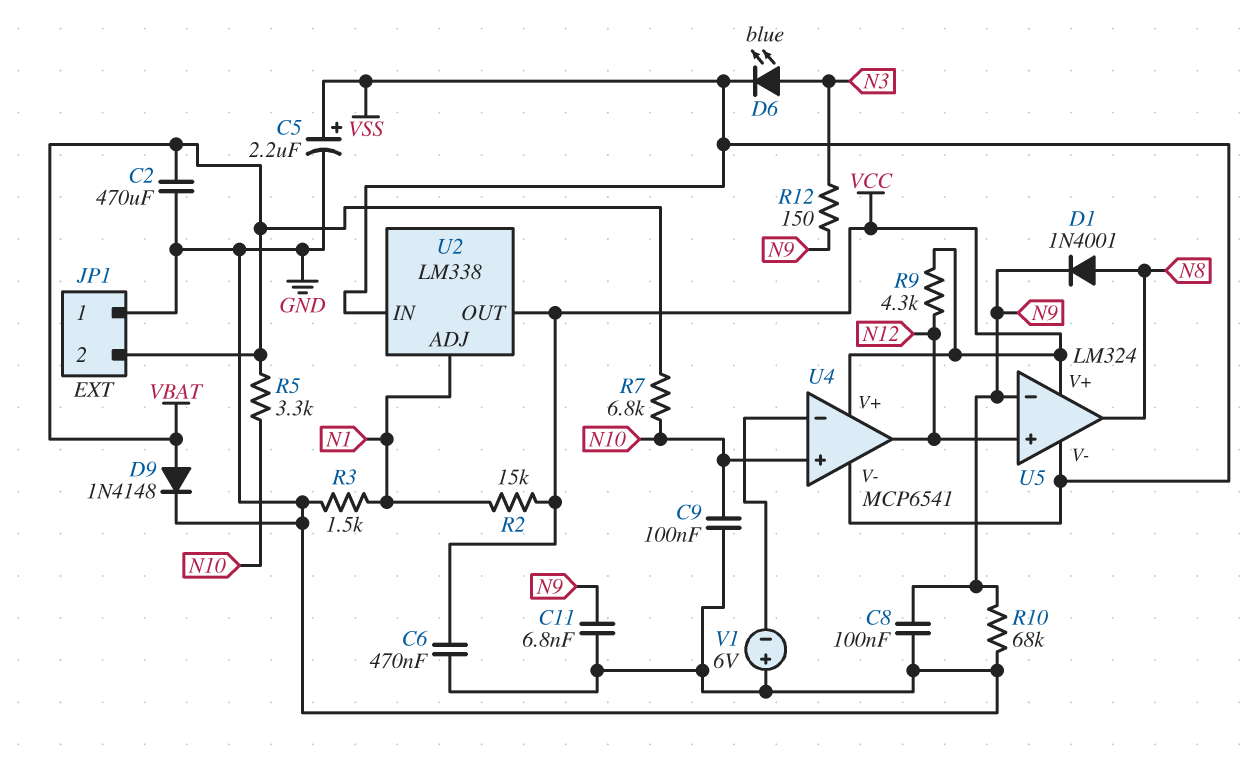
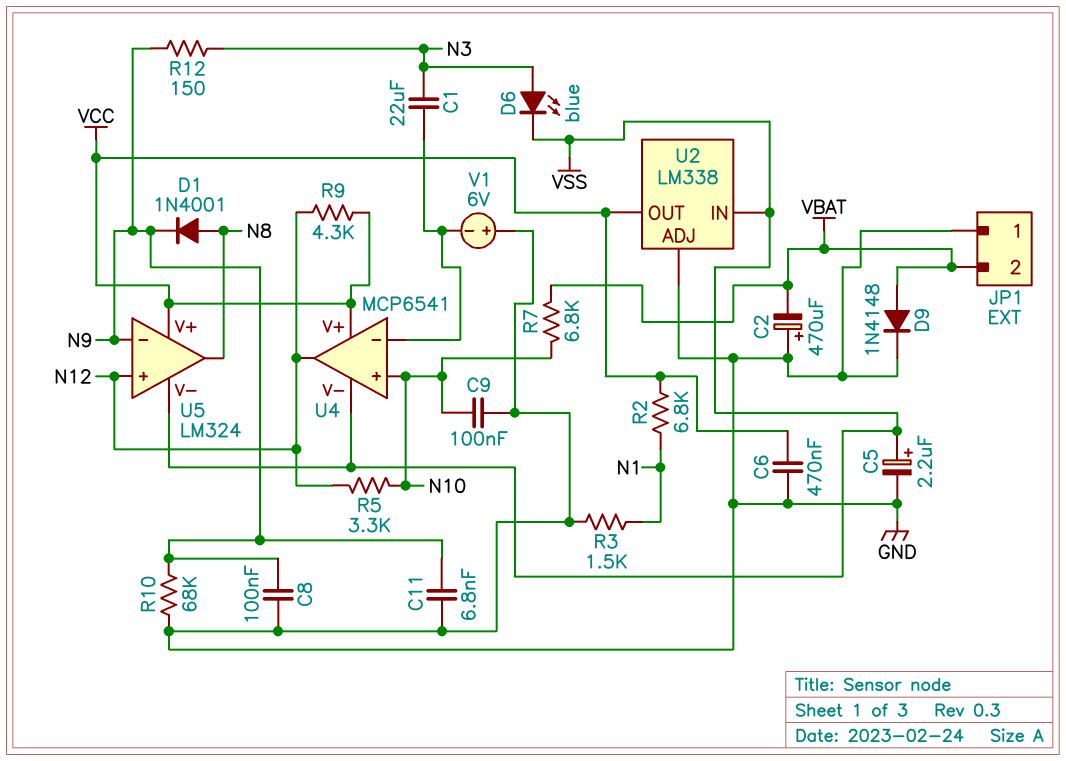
C1: none -> 22uF (N3, U4/in-)
C2: 470uF (GND, VBAT) -> 470uF (plus GND, minus VBAT)
R2: 15k (N1, VCC) -> 6.8k (N1, VCC)
R5: 3.3k (N10, VBAT) -> 3.3k (N10, N12)
U2 pin ADJ: N1 -> GND

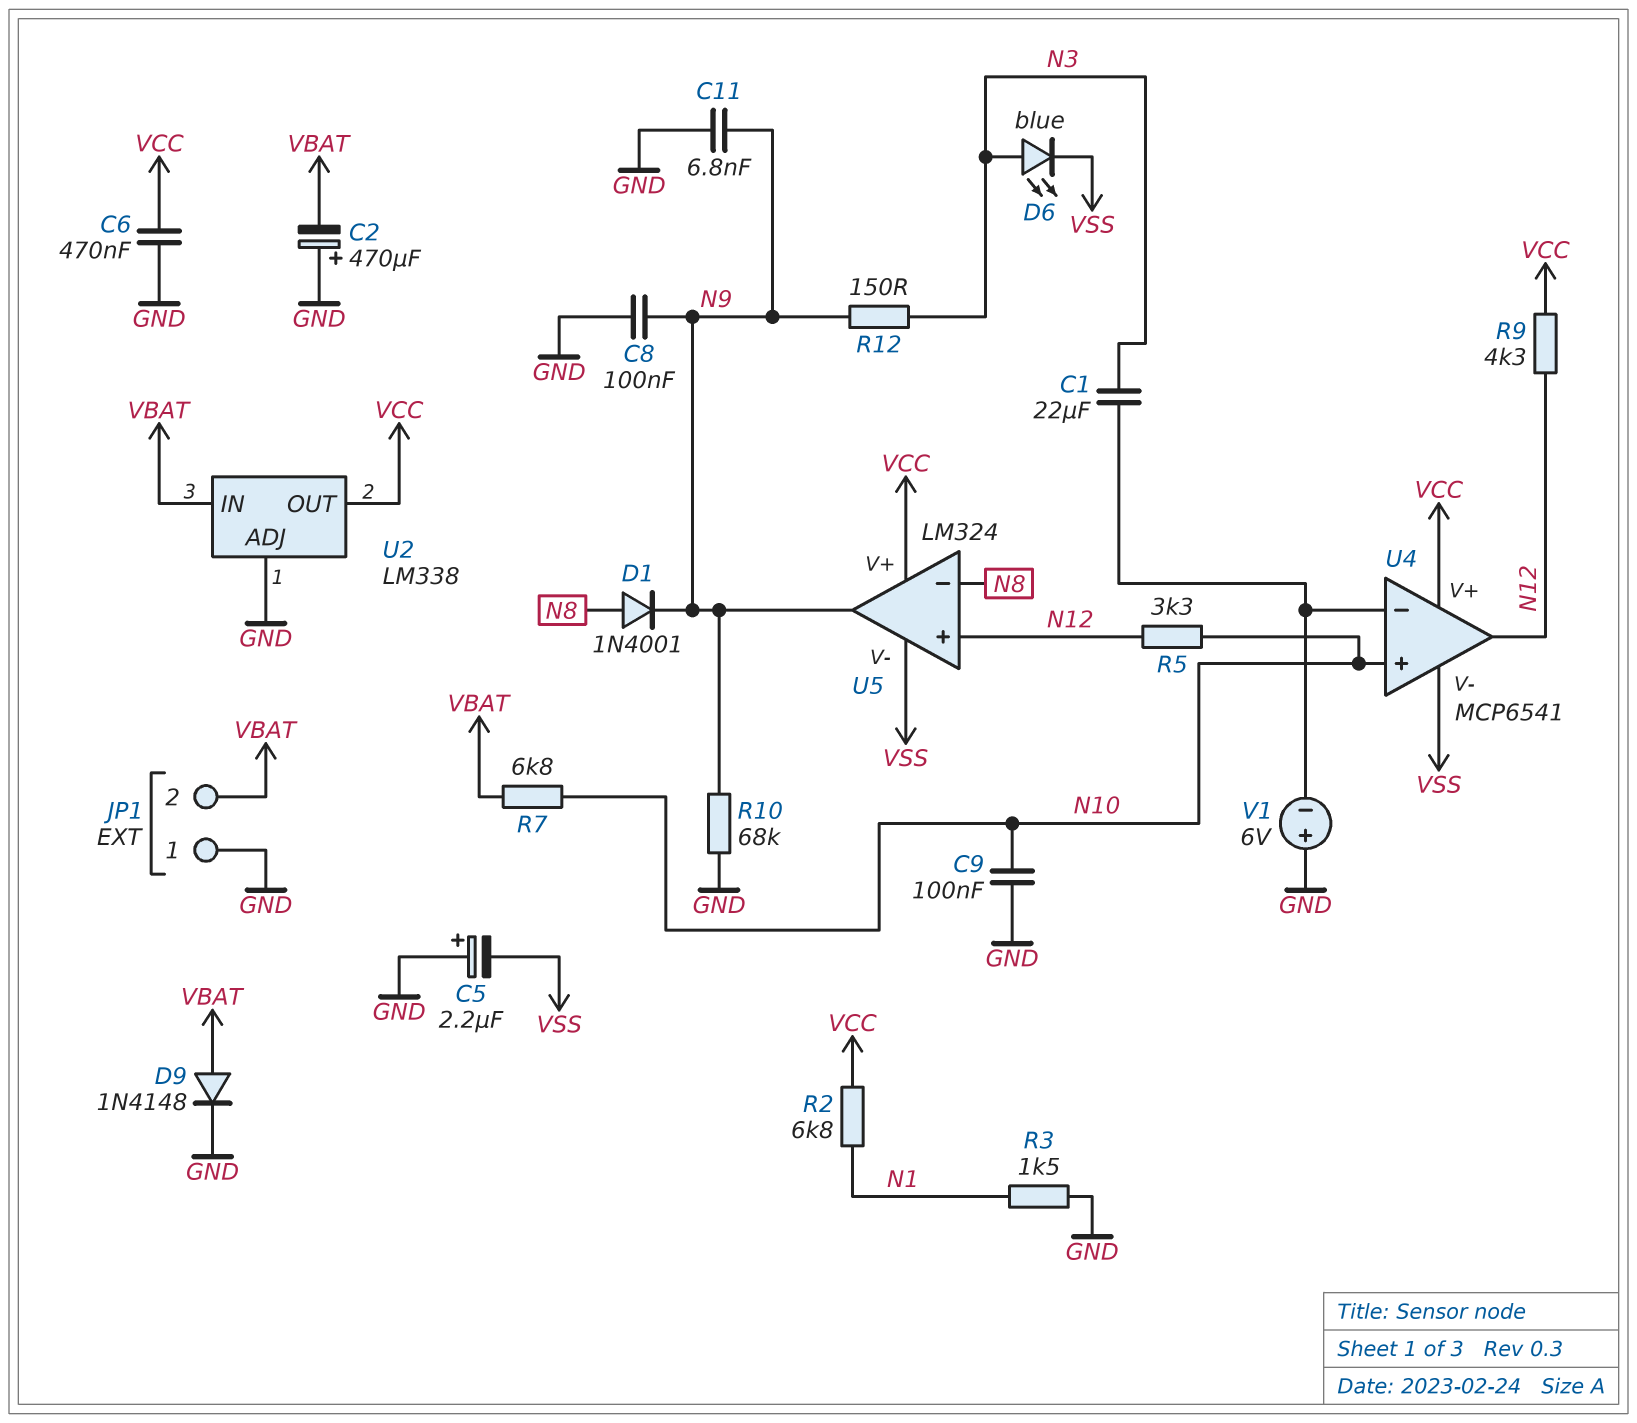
C5: 2.2uF (plus VSS, minus GND) -> 2.2uF (plus GND, minus VSS)
U2 pin IN: VSS -> VBAT
U5 pin in-: N9 -> N8
U5 pin out: N8 -> N9

